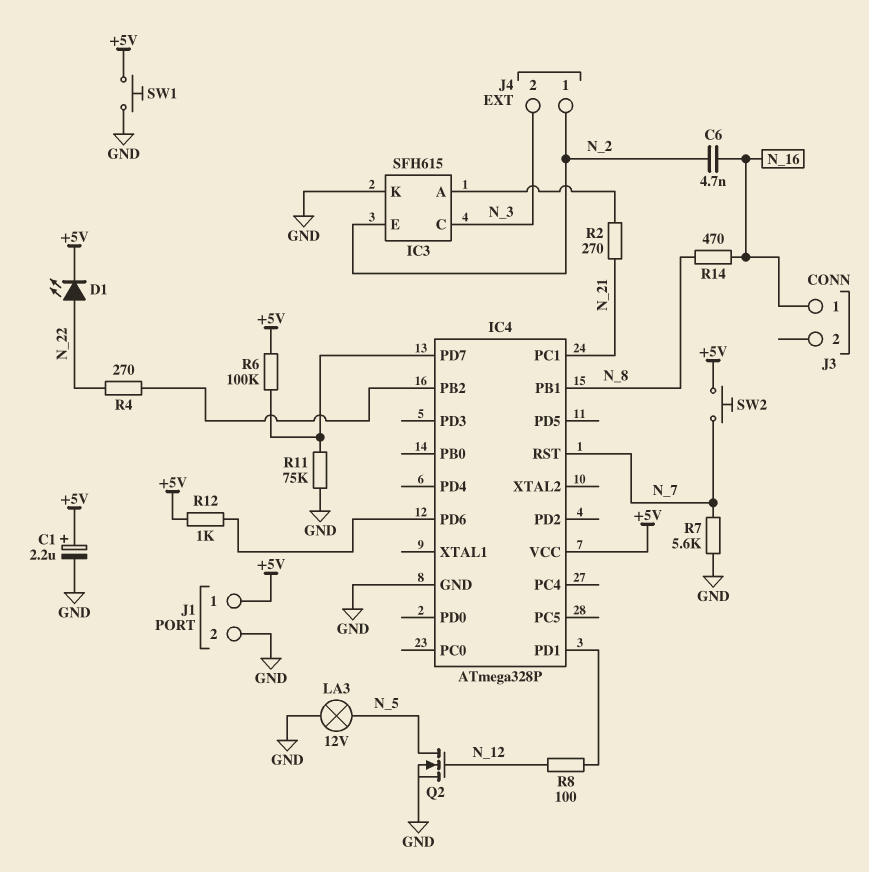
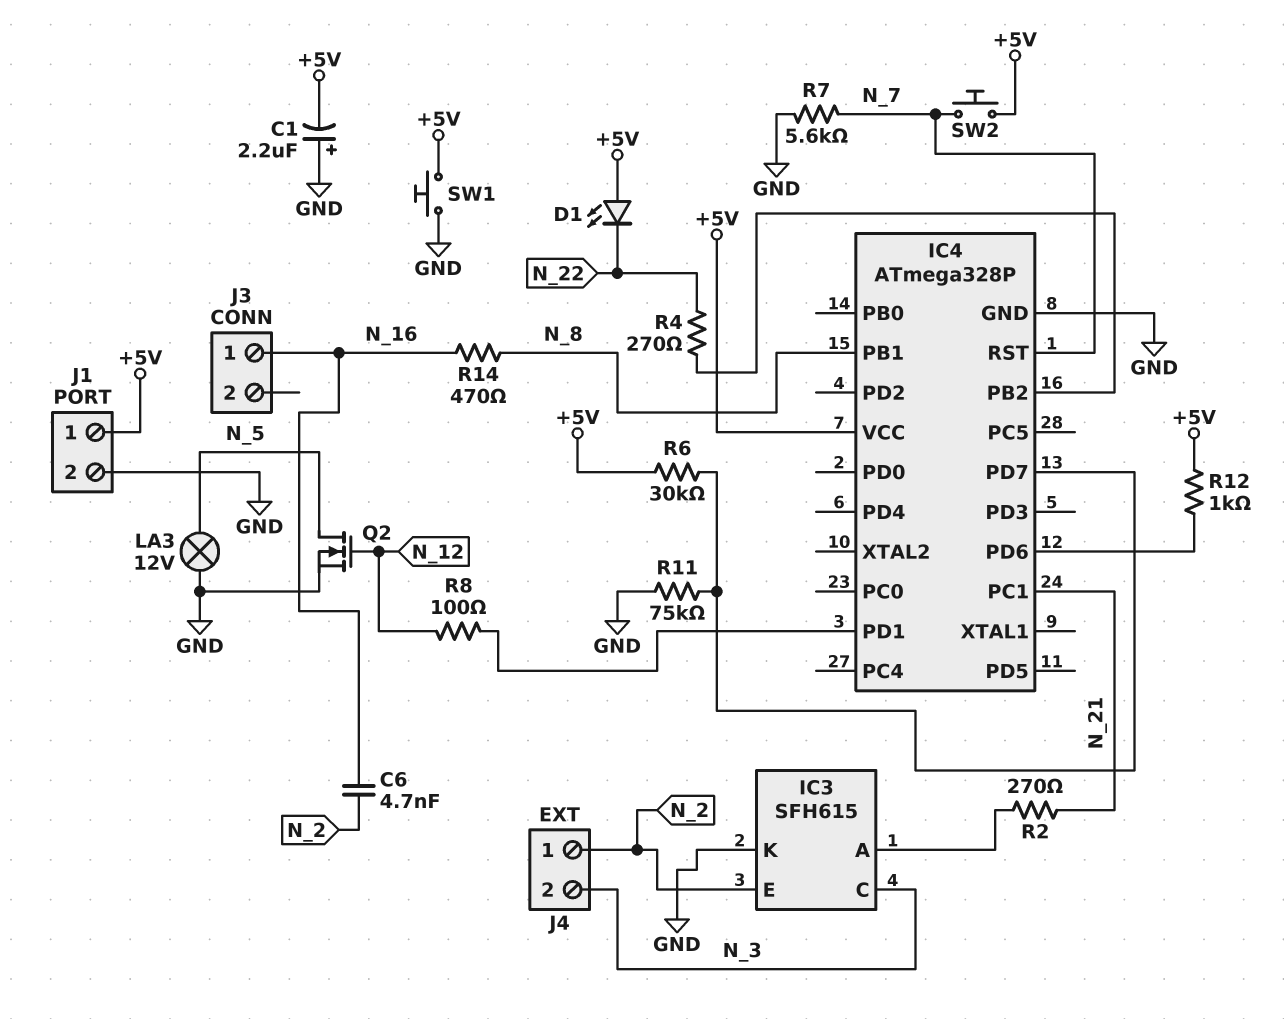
C1: 2.2uF (plus +5V, minus GND) -> 2.2uF (plus GND, minus +5V)
D1: LED (A N_22, K +5V) -> LED (A +5V, K N_22)
R6: 100k (+5V, IC4/PD7) -> 30k (+5V, IC4/PD7)

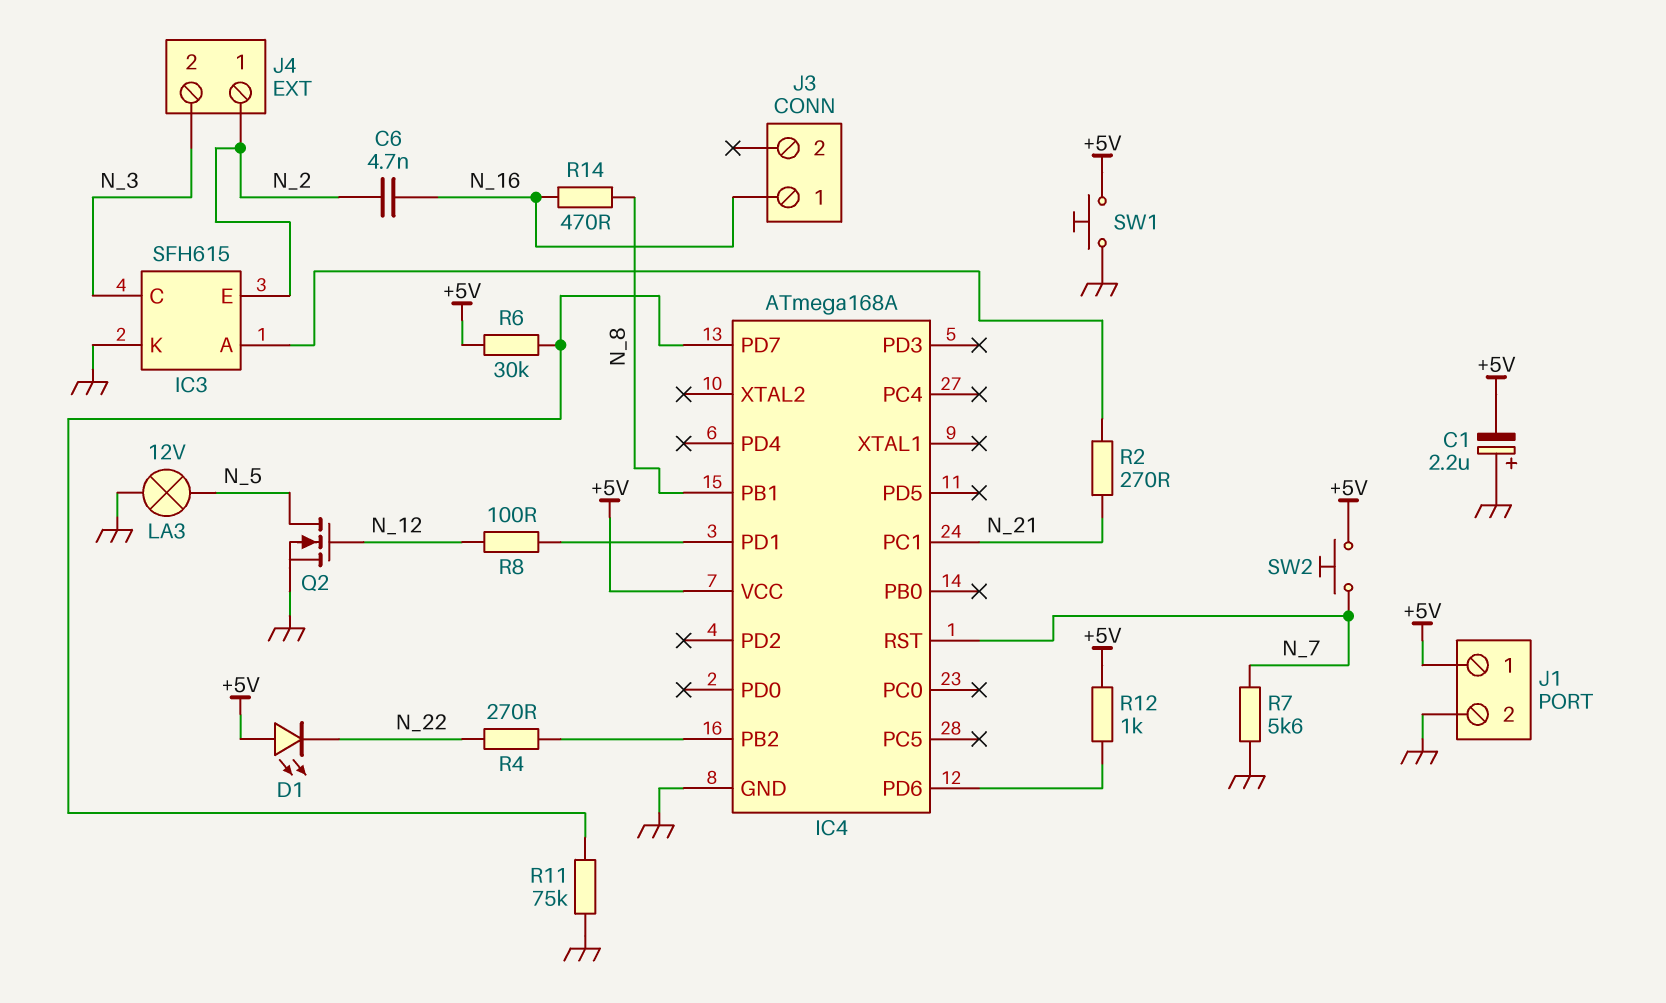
IC4: ATmega328P -> ATmega168A

